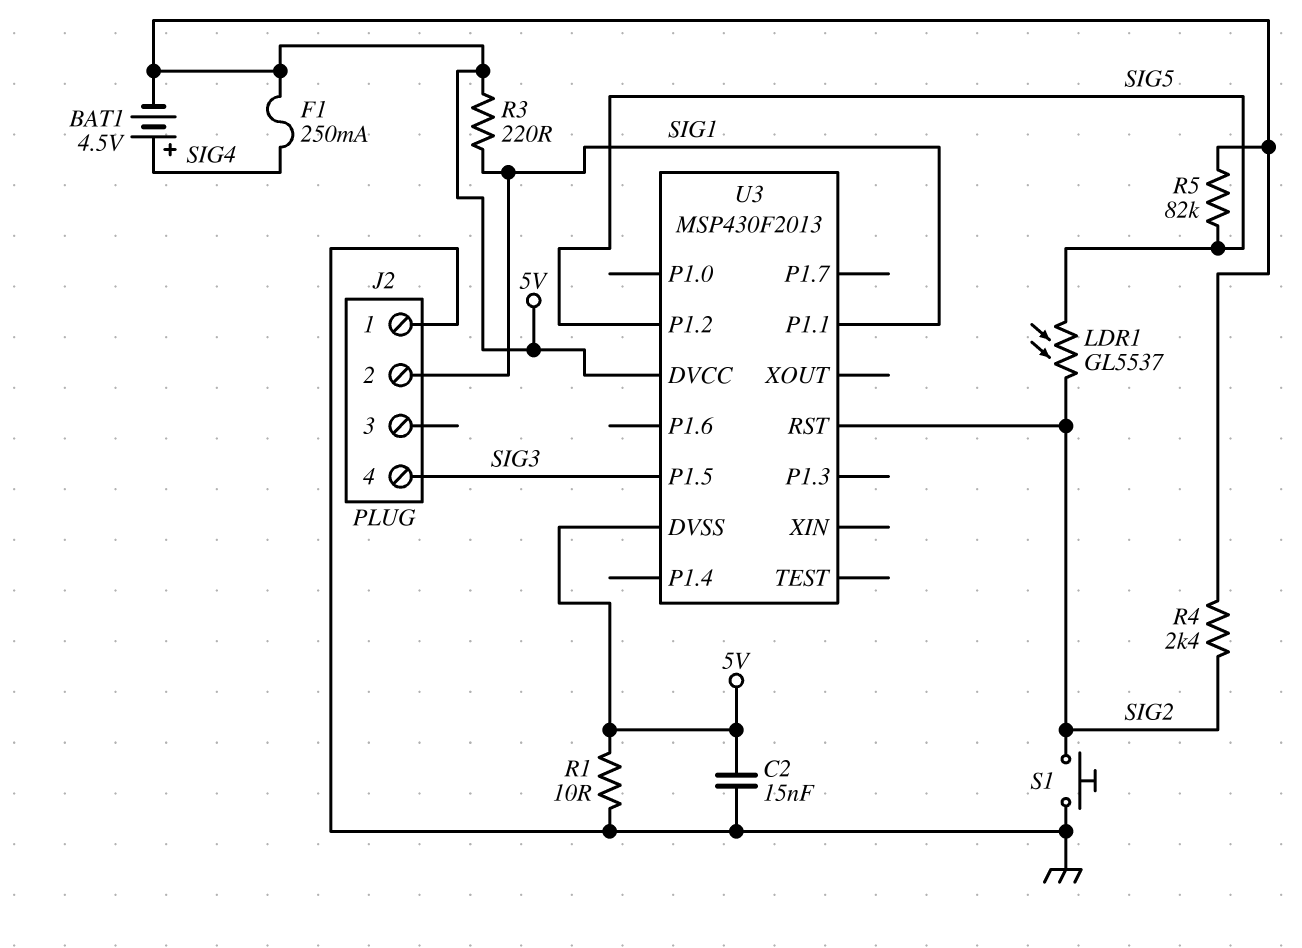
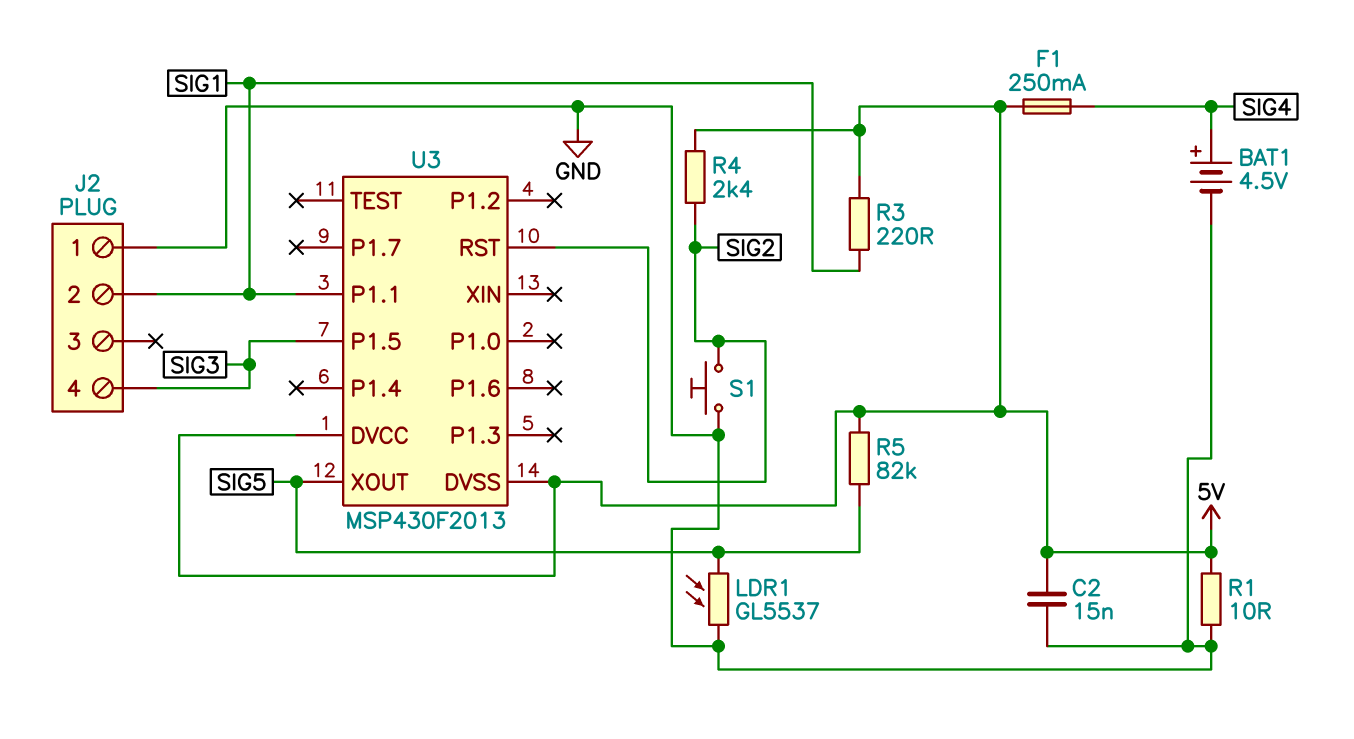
BAT1: 4.5V (plus SIG4, minus 5V) -> 4.5V (plus SIG4, minus GND)
LDR1: GL5537 (SIG2, SIG5) -> GL5537 (GND, SIG5)
U3 pin P1.2: SIG5 -> none
U3 pin XOUT: none -> SIG5

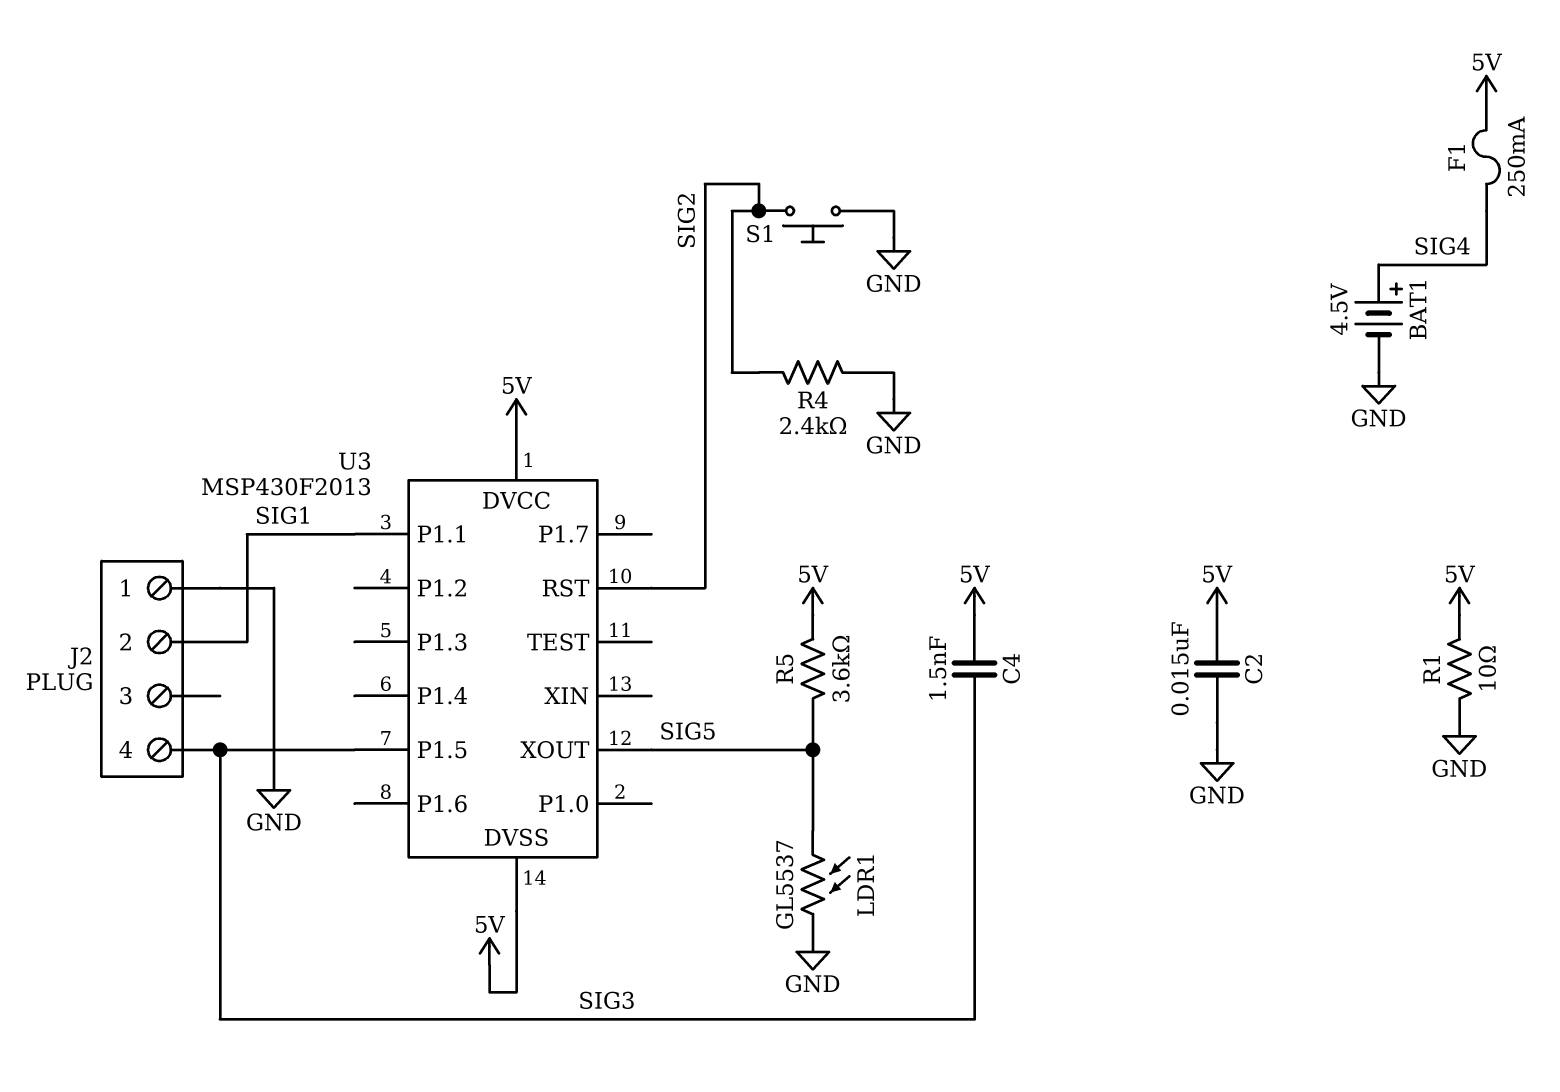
C4: none -> 1.5nF (5V, SIG3)
R3: 220 (5V, SIG1) -> none
R4: 2.4k (5V, SIG2) -> 2.4k (GND, SIG2)
R5: 82k (5V, SIG5) -> 3.6k (5V, SIG5)

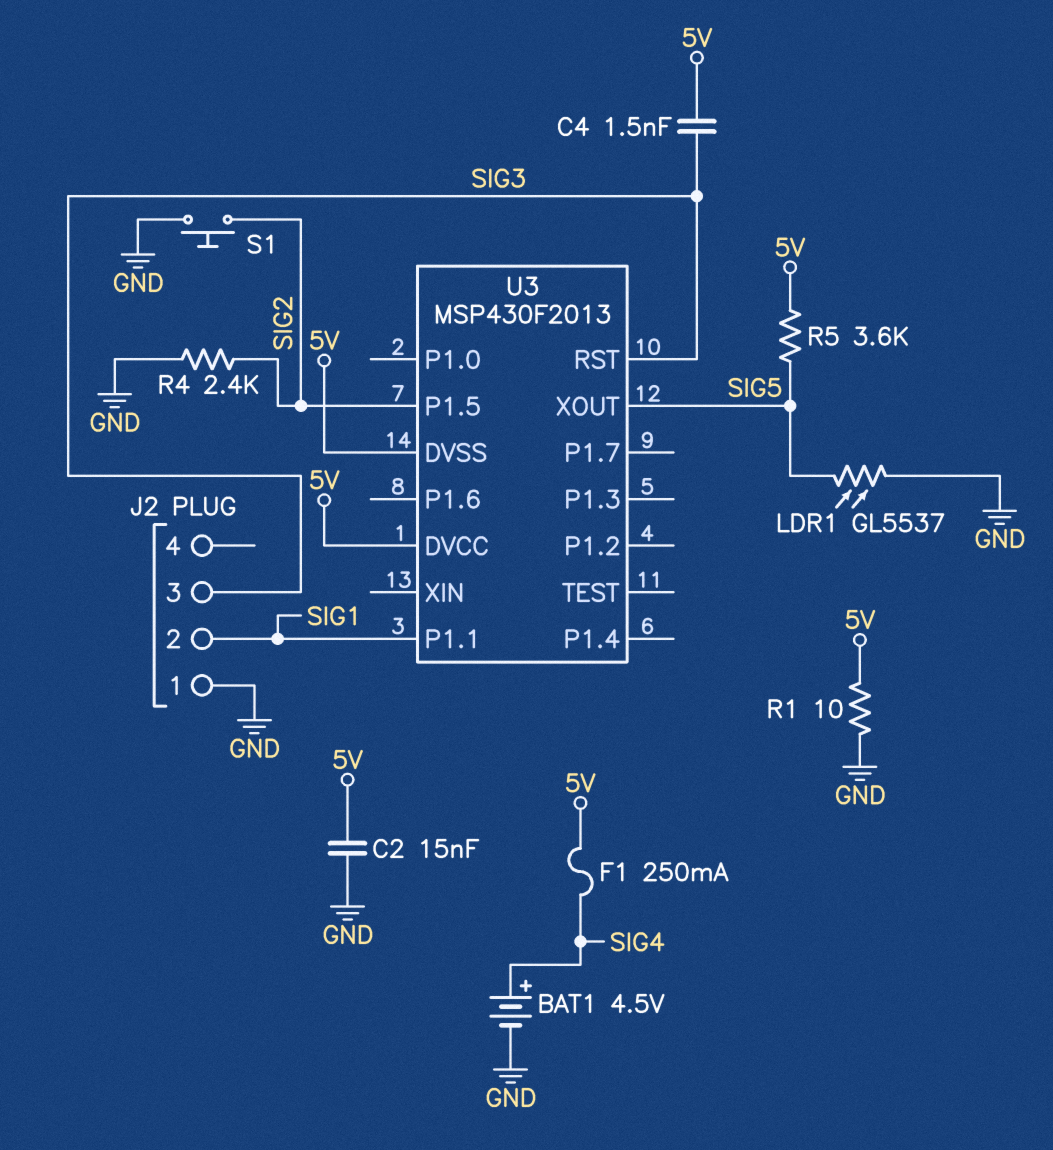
J2 pin 3: none -> SIG3
J2 pin 4: SIG3 -> none
U3 pin P1.5: SIG3 -> SIG2
U3 pin RST: SIG2 -> SIG3

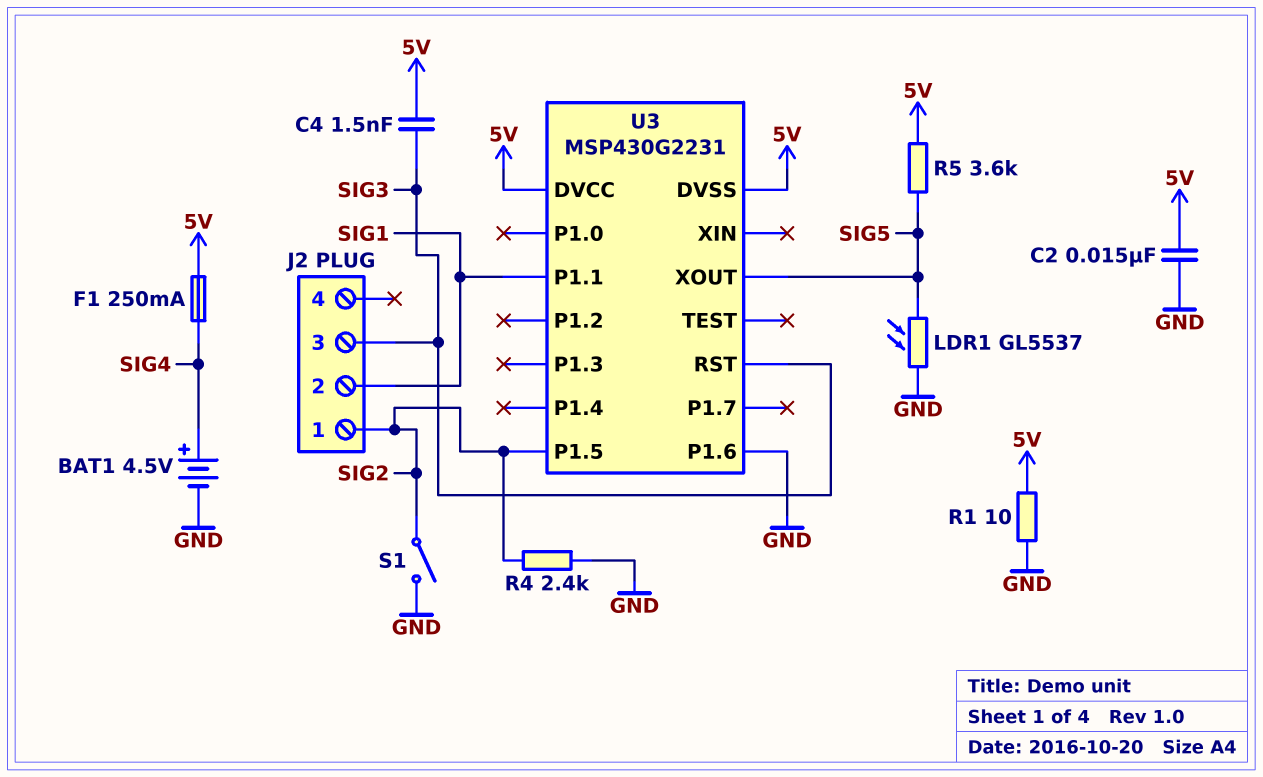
J2 pin 1: GND -> SIG2
S1: button (GND, SIG2) -> switch (GND, SIG2)
U3: MSP430F2013 -> MSP430G2231
U3 pin P1.6: none -> GND

